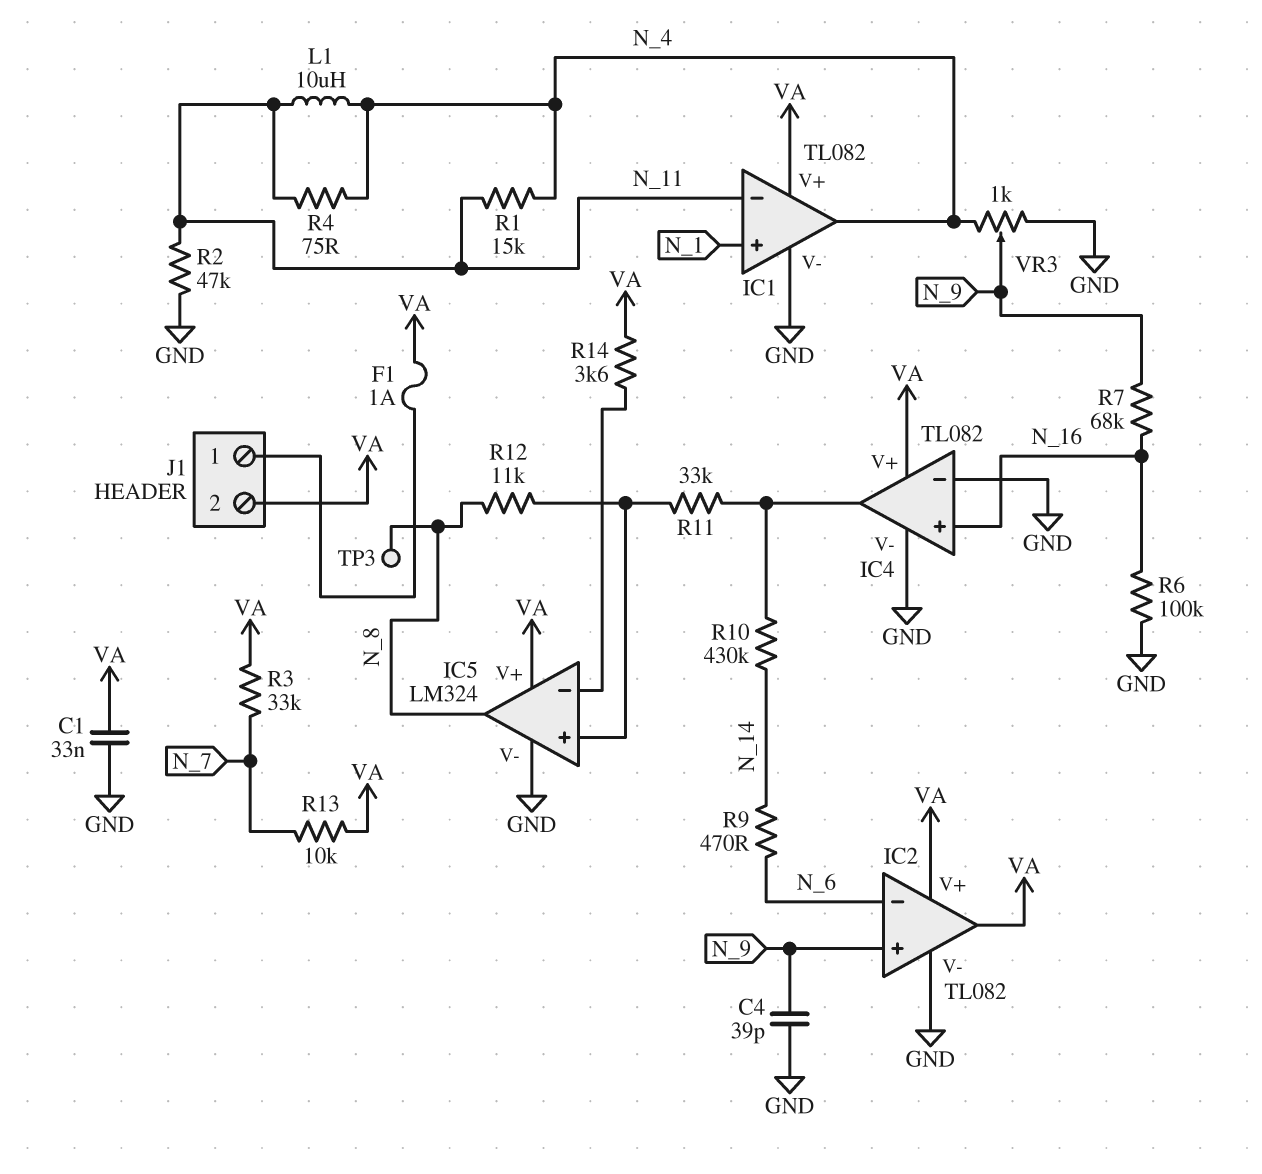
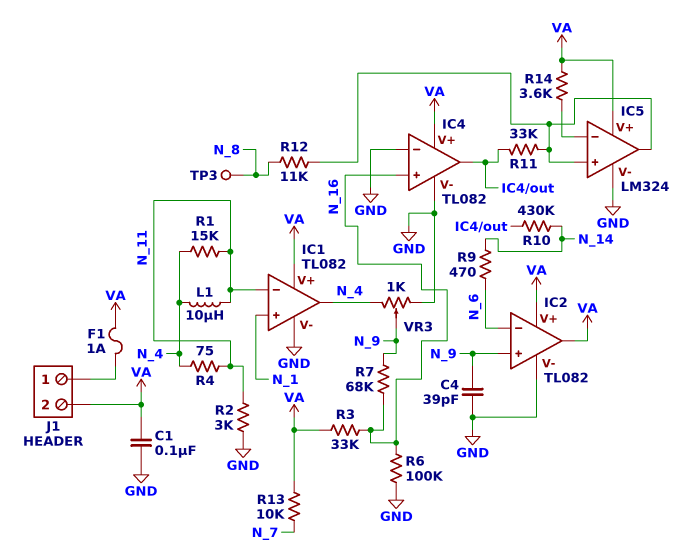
C1: 33nF (GND, VA) -> 100nF (GND, VA)
IC5 pin out: N_8 -> IC5/in+
R2: 47k (GND, N_11) -> 3k (GND, N_11)
R3: 33k (N_7, VA) -> 33k (N_16, VA)

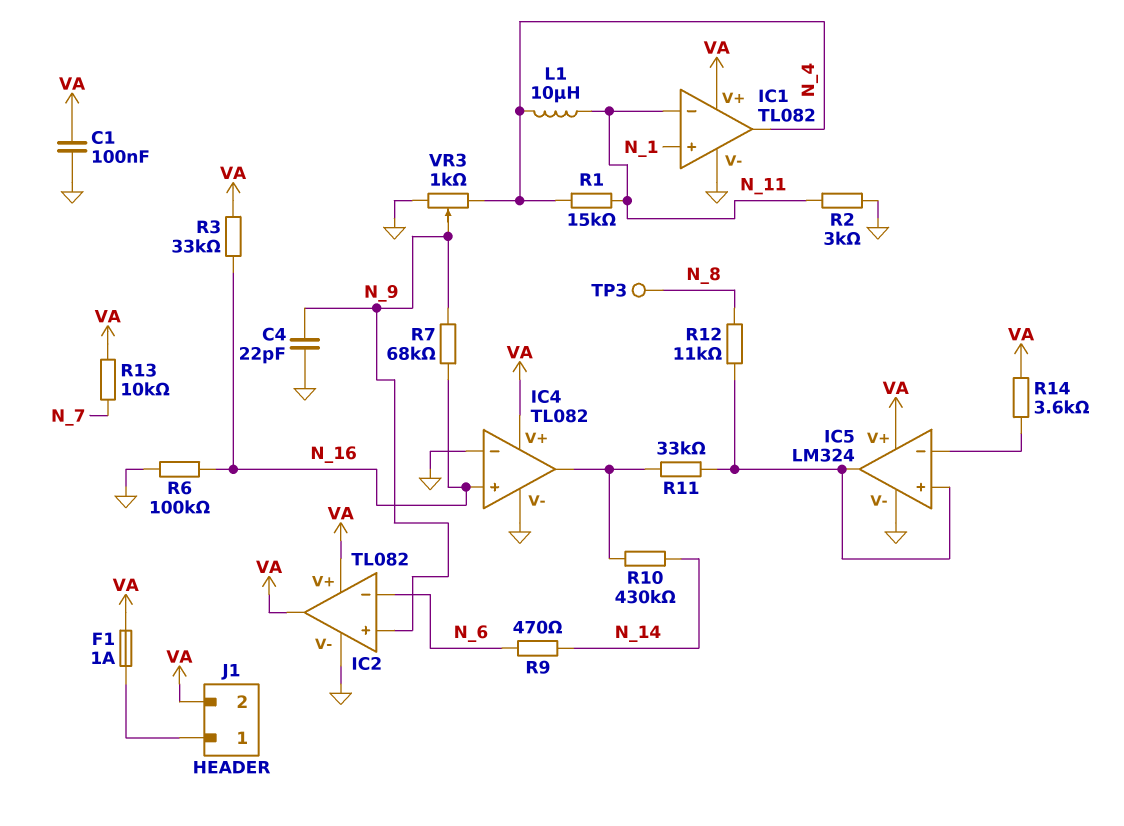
C4: 39pF (GND, N_9) -> 22pF (GND, N_9)
R4: 75 (N_4, N_11) -> none

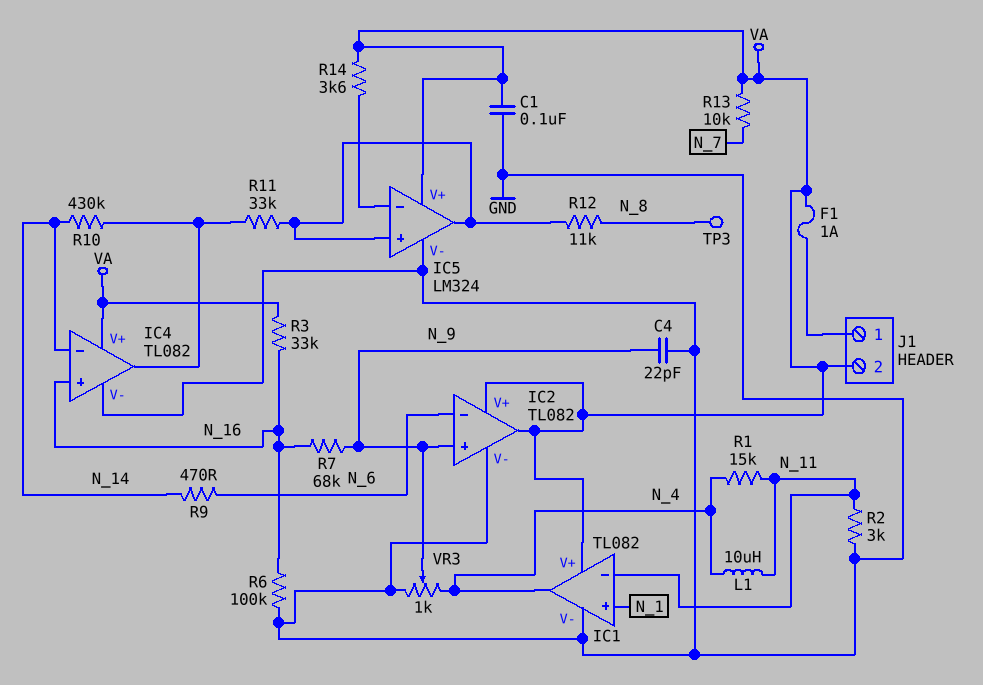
IC4 pin in-: GND -> N_14

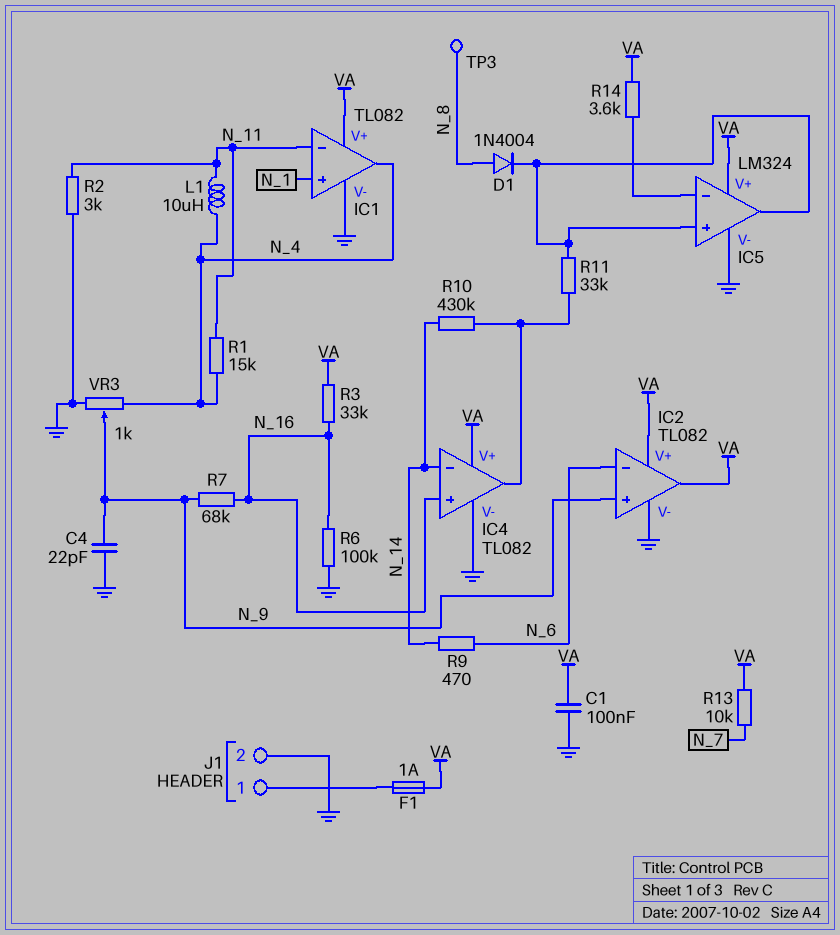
D1: none -> diode 1N4004 (A N_8, K IC5/in+)
J1 pin 2: VA -> GND
R12: 11k (IC5/in+, N_8) -> none

